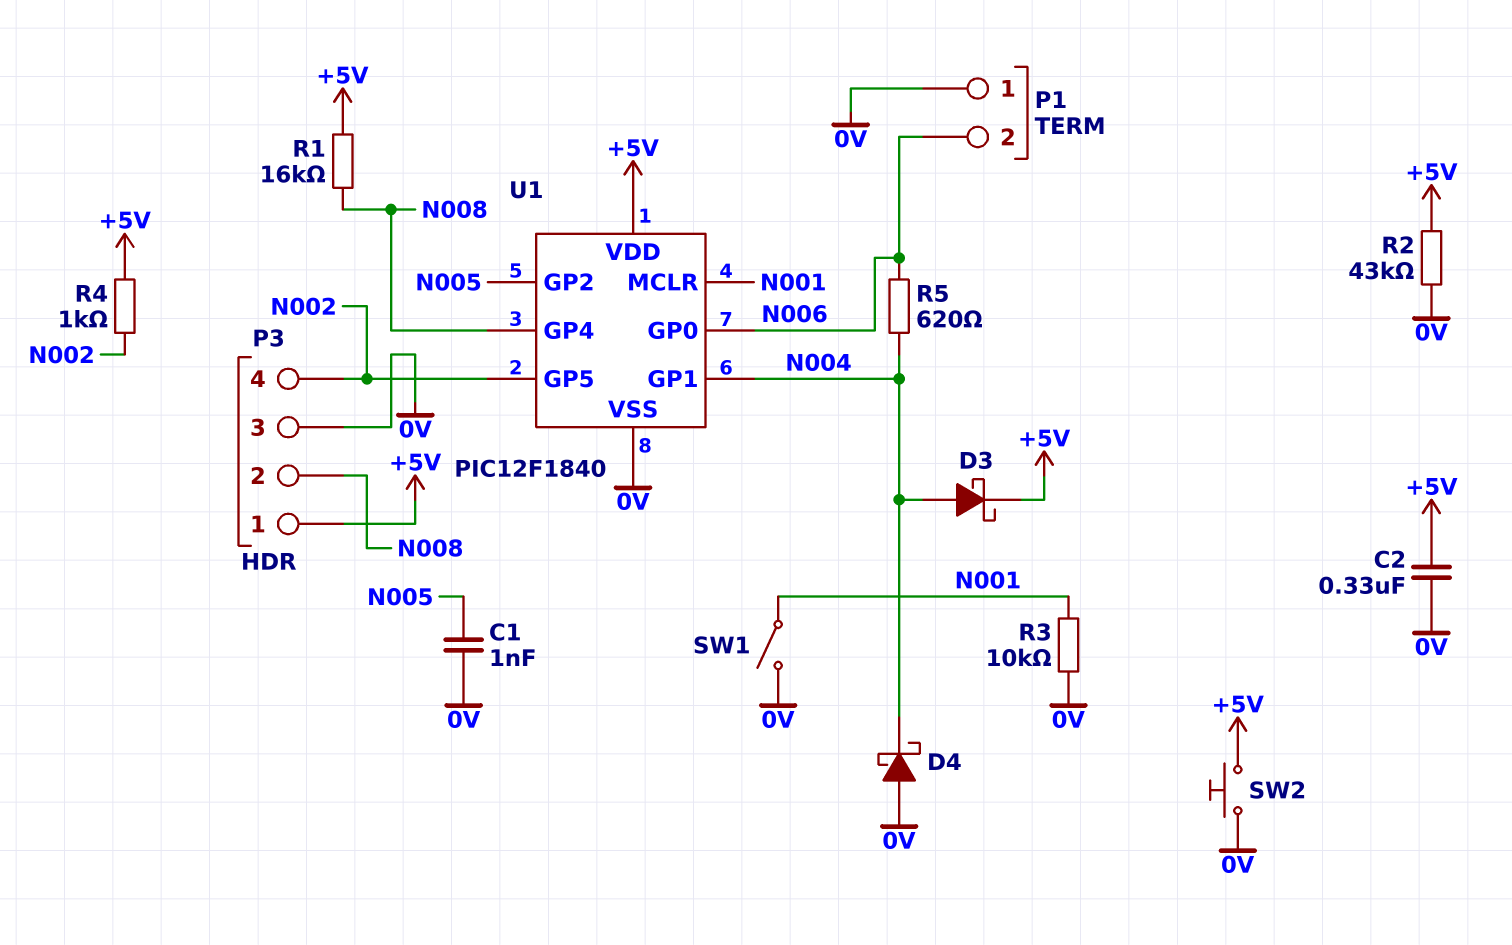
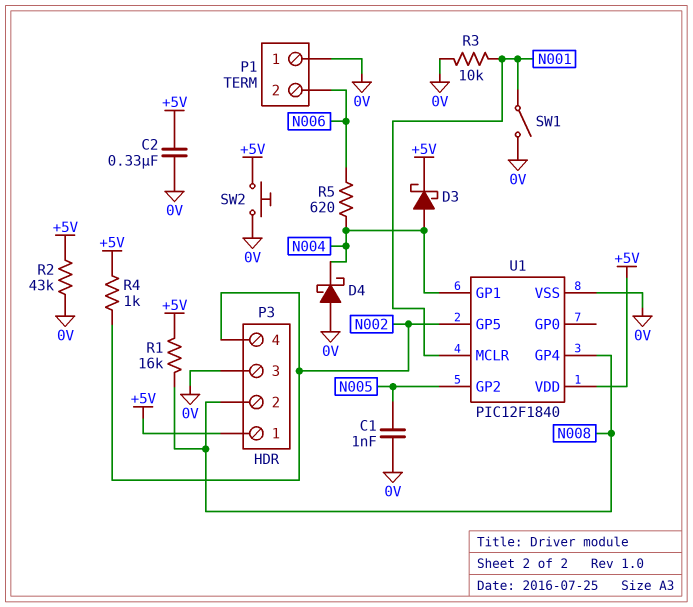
U1 pin GP0: N006 -> none

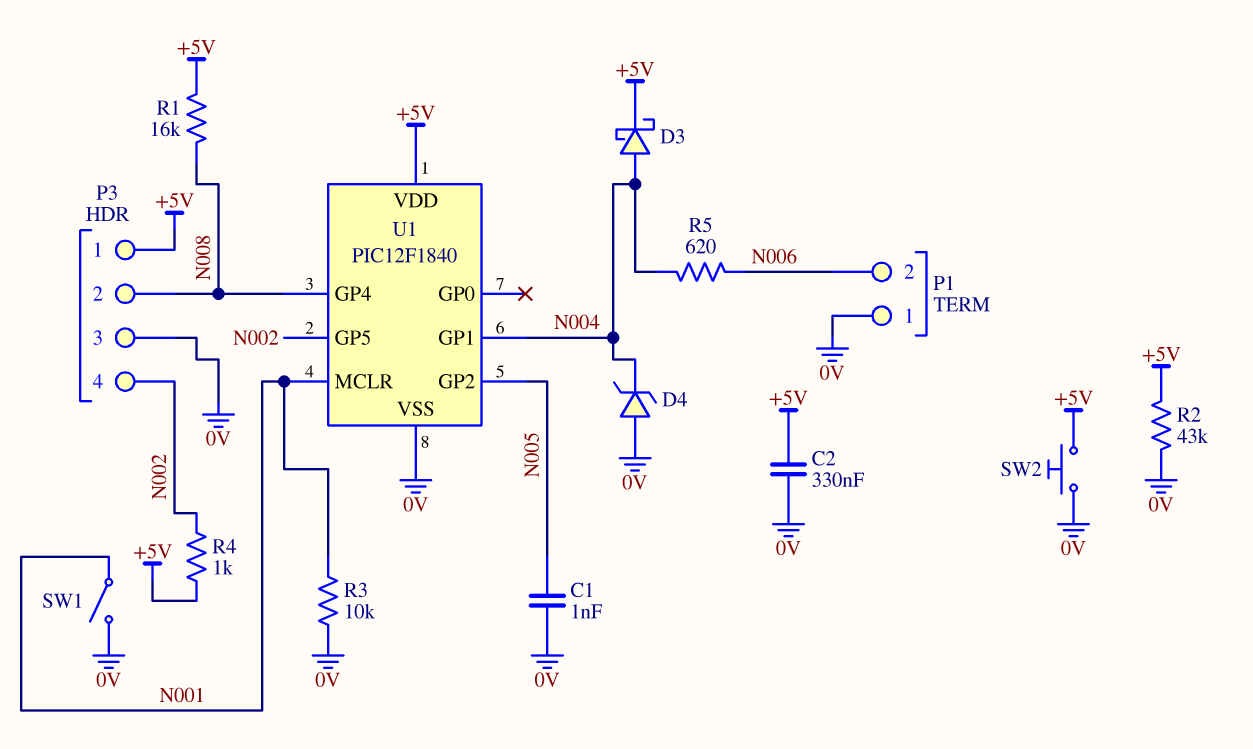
D4: schottky (A 0V, K N004) -> zener (A 0V, K N004)

